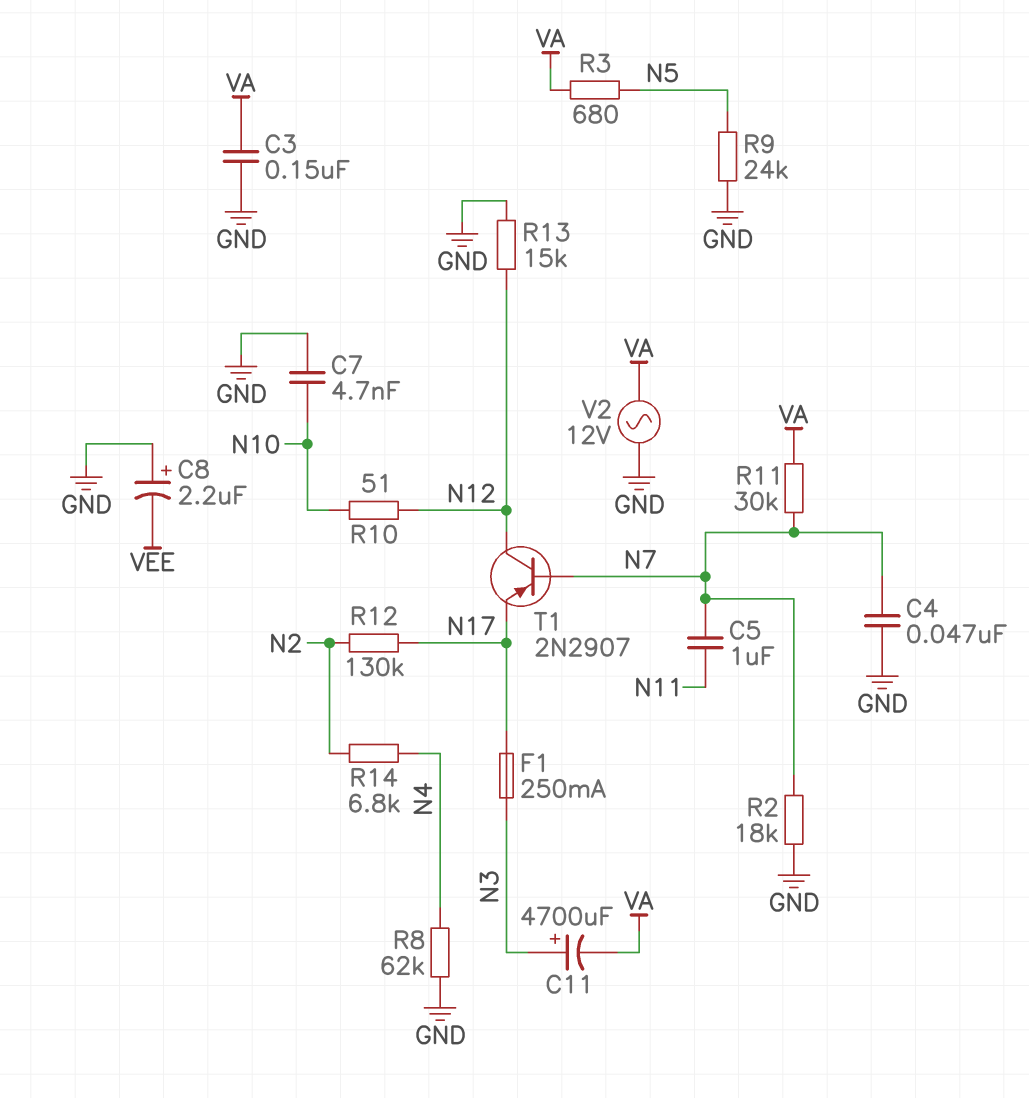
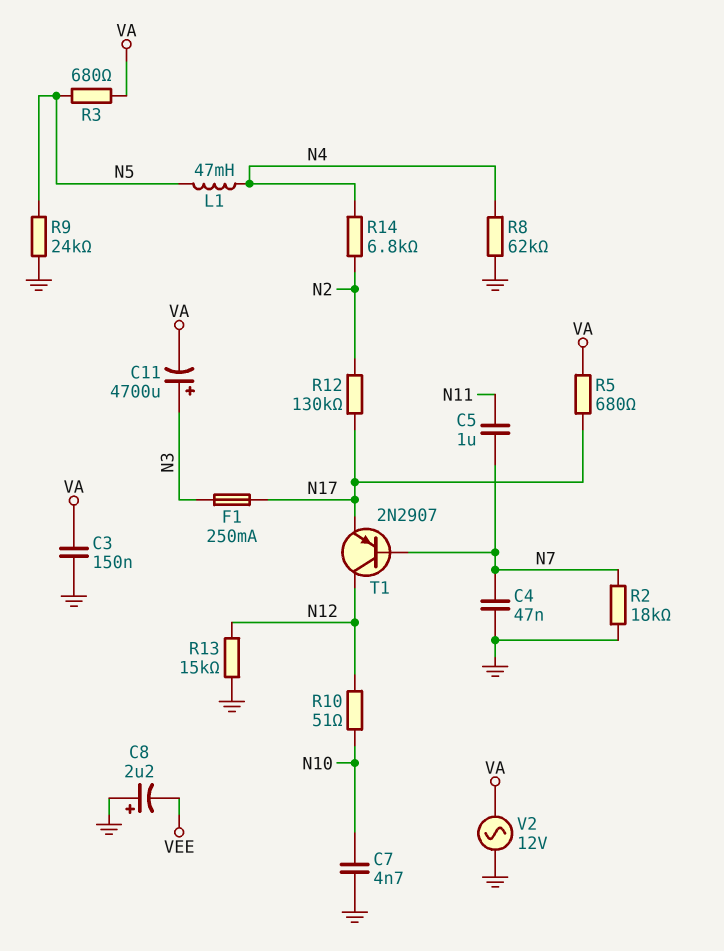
L1: none -> 47mH (N4, N5)
R5: none -> 680 (N17, VA)
R11: 30k (N7, VA) -> none

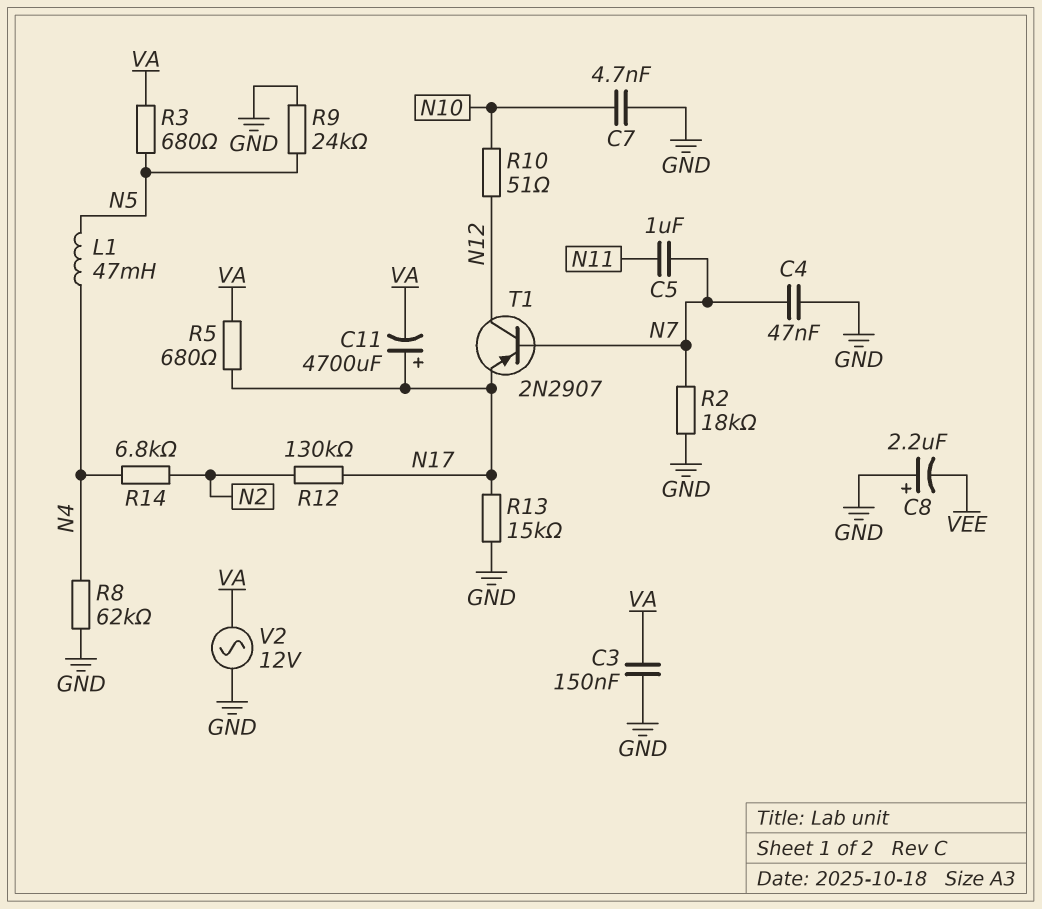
C11: 4700uF (plus N3, minus VA) -> 4700uF (plus N17, minus VA)
F1: 250mA (N3, N17) -> none
R13: 15k (GND, N12) -> 15k (GND, N17)

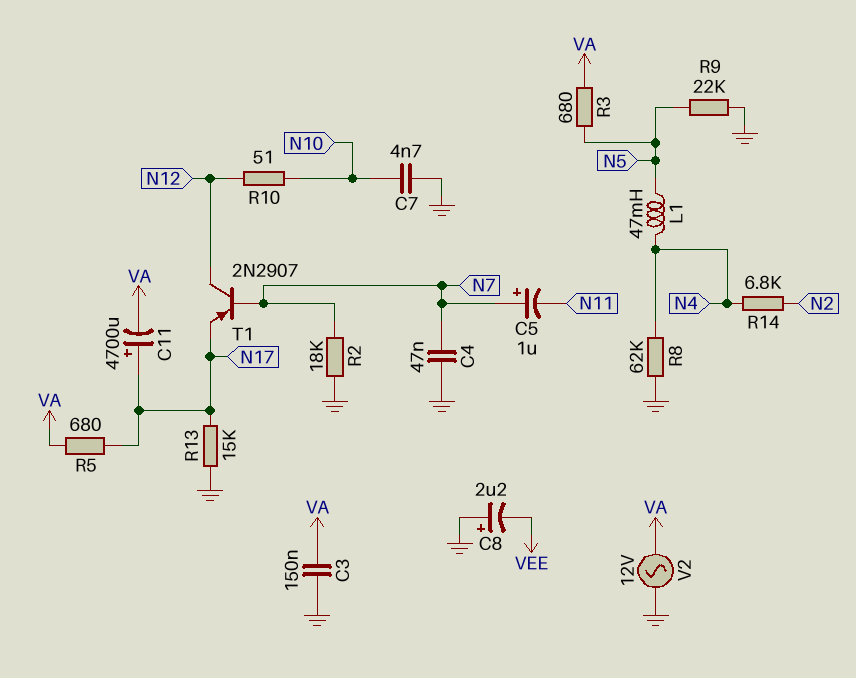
C5: 1uF (N7, N11) -> 1uF (plus N7, minus N11)
R9: 24k (GND, N5) -> 22k (GND, N5)
R12: 130k (N2, N17) -> none

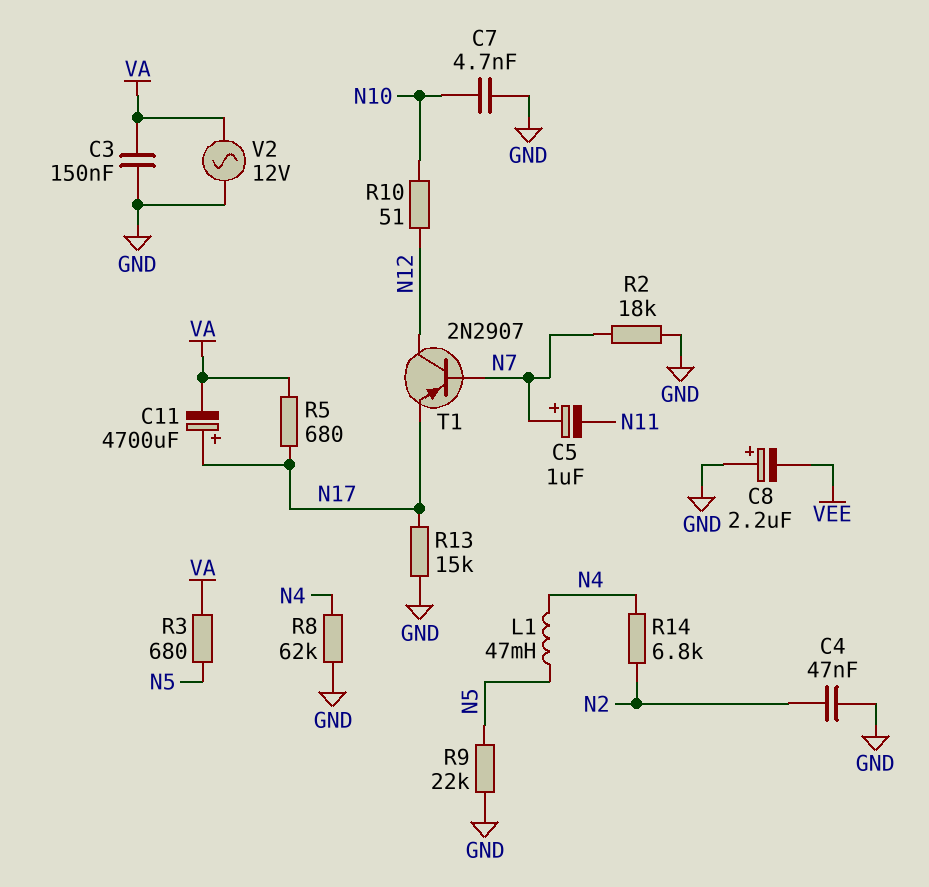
C4: 47nF (GND, N7) -> 47nF (GND, N2)

